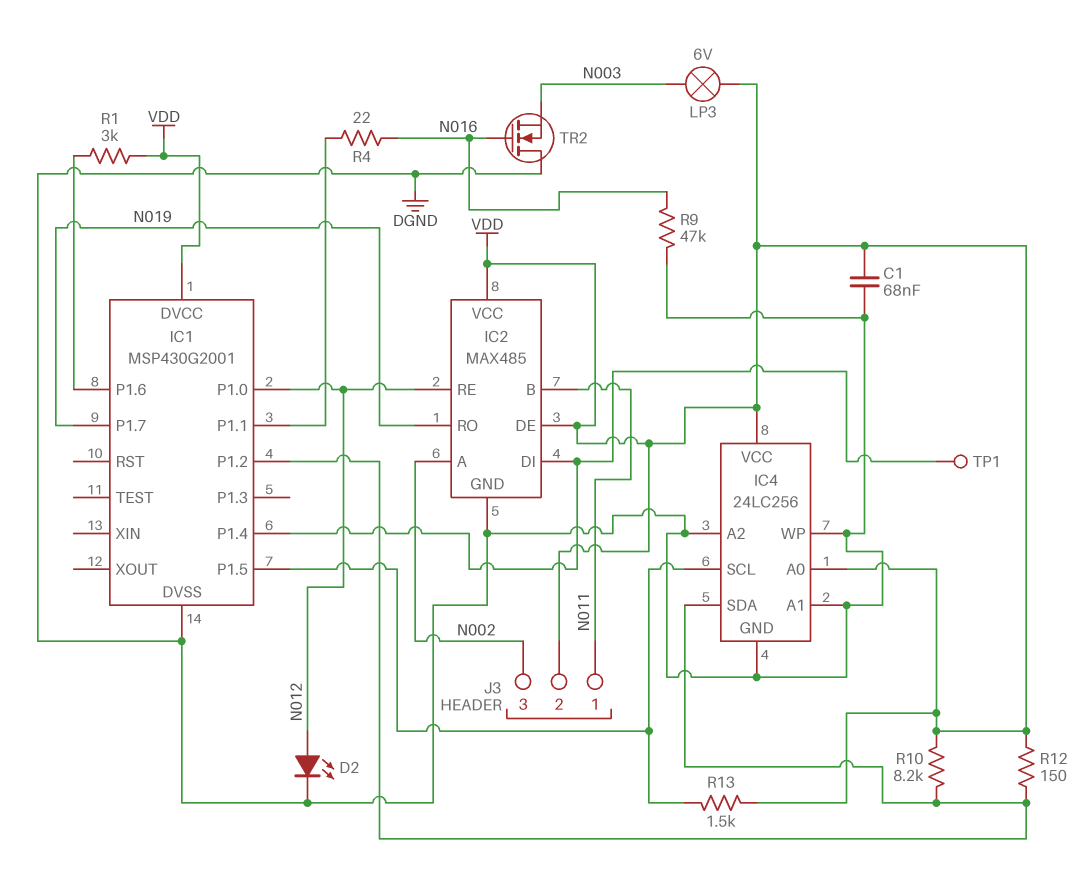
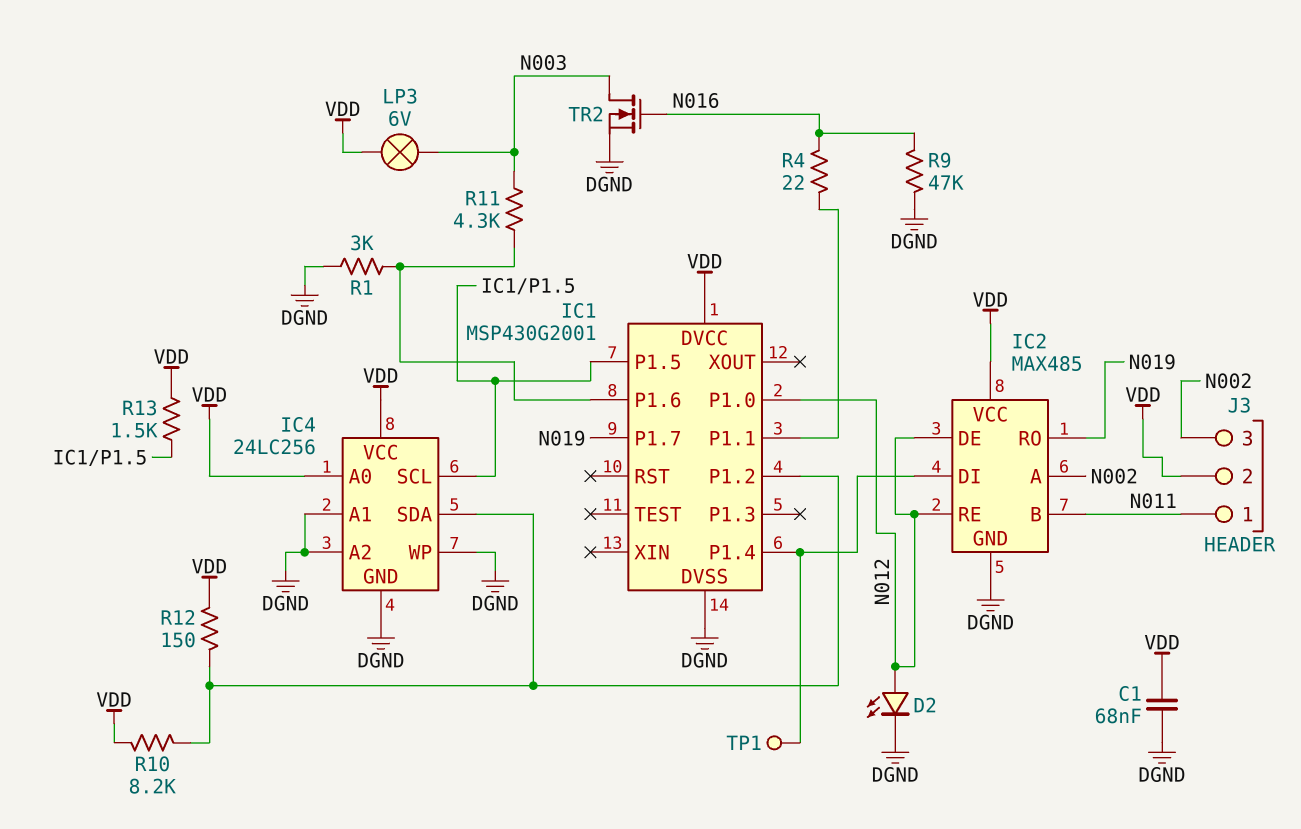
IC2 pin DE: VDD -> N012
R1: 3k (IC1/P1.6, VDD) -> 3k (DGND, IC1/P1.6)
R11: none -> 4.3k (IC1/P1.6, N003)
TR2: NMOS (G N016, D DGND, S N003) -> NMOS (G N016, D N003, S DGND)

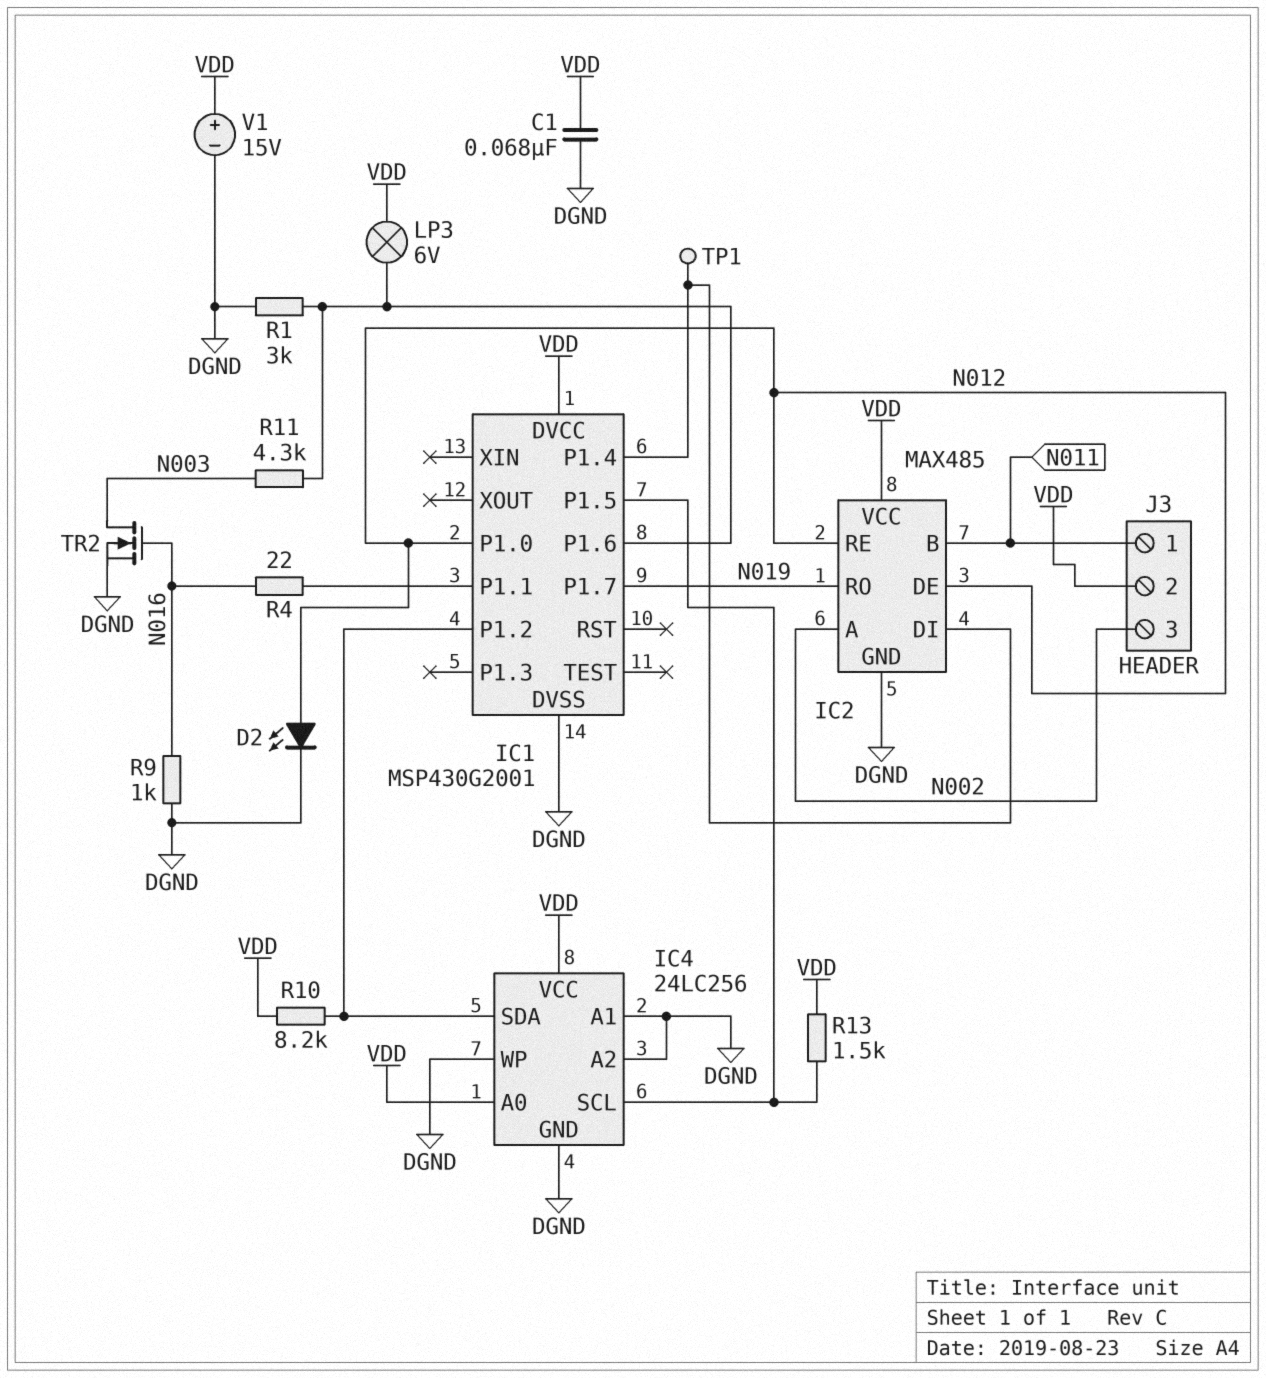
LP3: lamp 6V (N003, VDD) -> lamp 6V (IC1/P1.6, VDD)
R9: 47k (DGND, N016) -> 1k (DGND, N016)
R12: 150 (IC1/P1.2, VDD) -> none
V1: none -> 15V (plus VDD, minus DGND)

